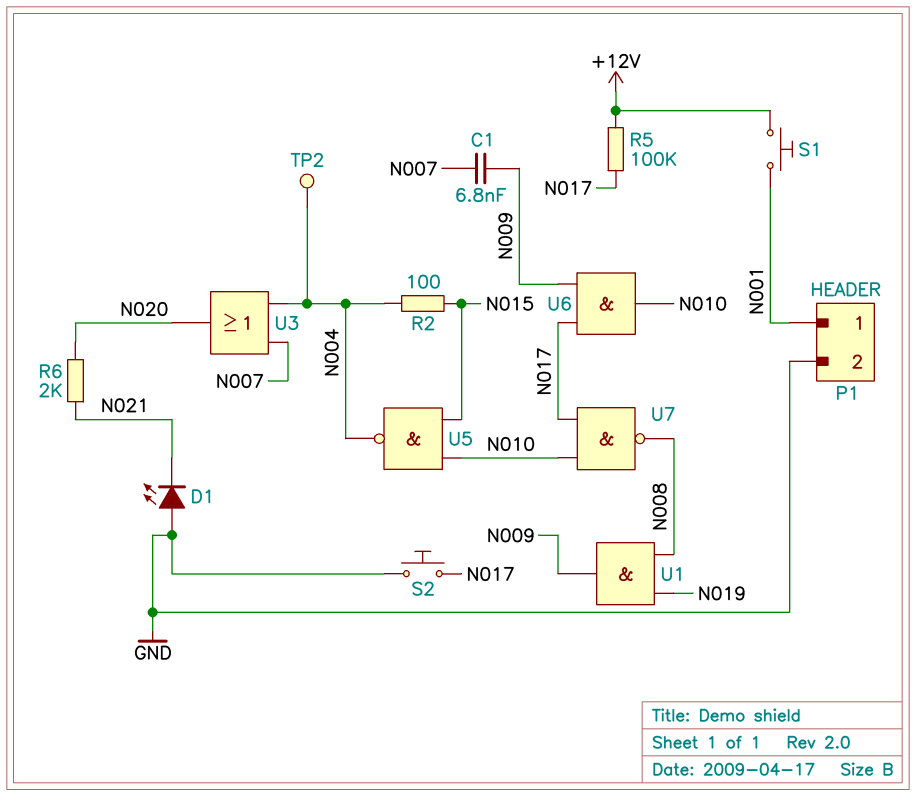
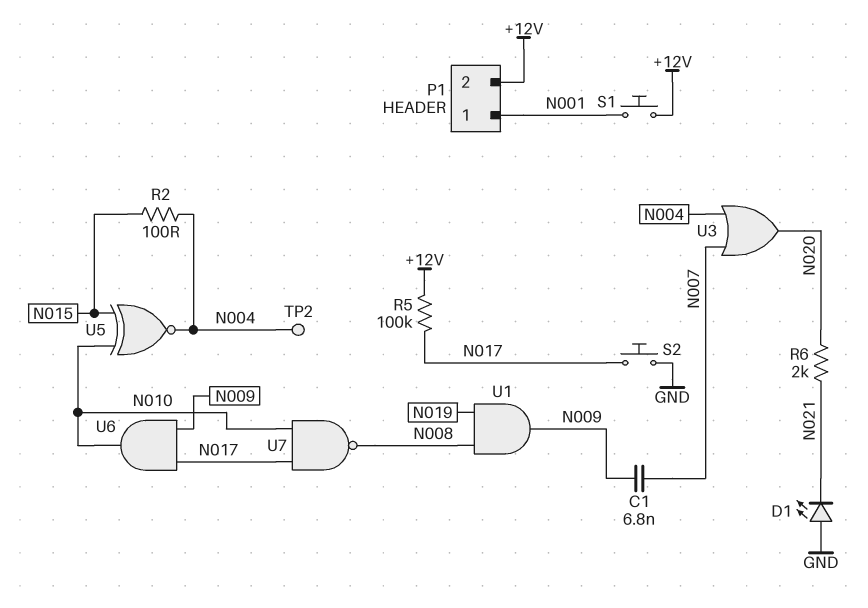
P1 pin 2: GND -> +12V
U5: NAND (in N010, in N015, out N004) -> XNOR (in N010, in N015, out N004)

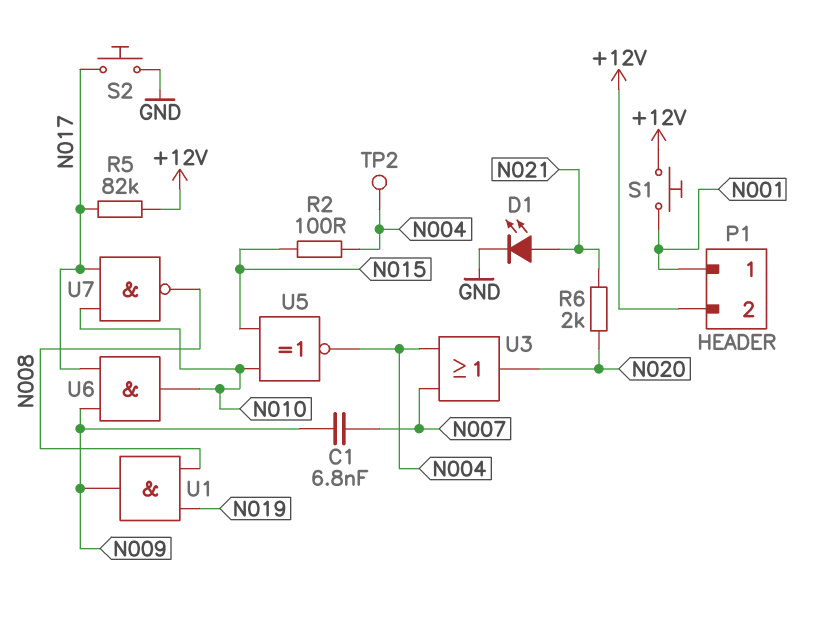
D1: LED (A GND, K N021) -> LED (A N021, K GND)
R5: 100k (+12V, N017) -> 82k (+12V, N017)

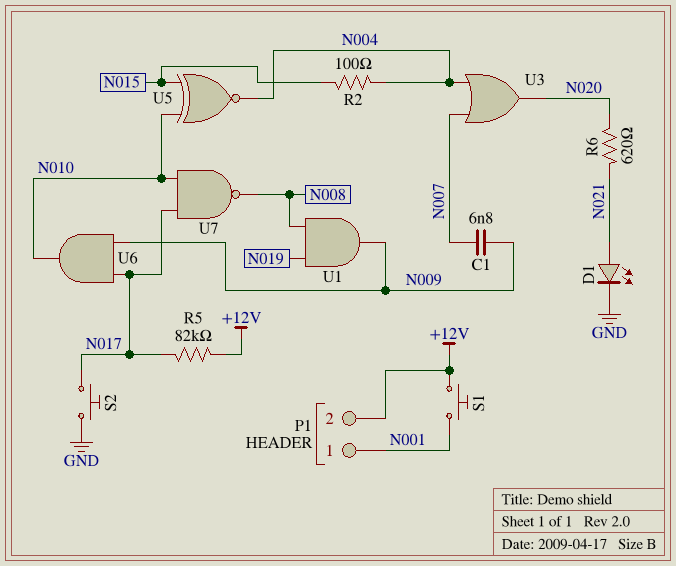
R6: 2k (N020, N021) -> 620 (N020, N021)
TP2: test point (N004) -> none

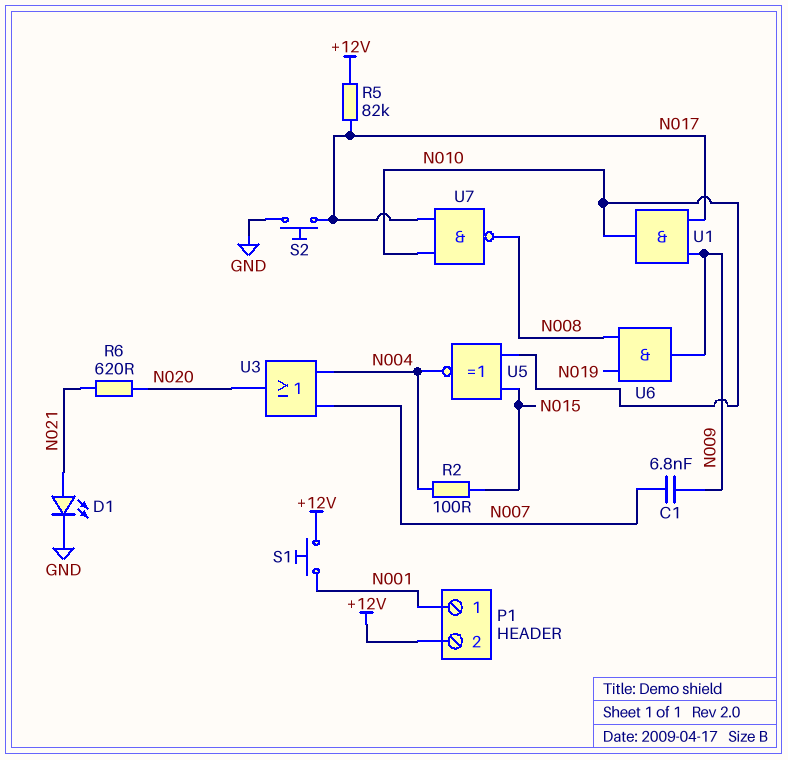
U1: AND (in N008, in N019, out N009) -> AND (in N009, in N017, out N010)
U6: AND (in N009, in N017, out N010) -> AND (in N008, in N019, out N009)

